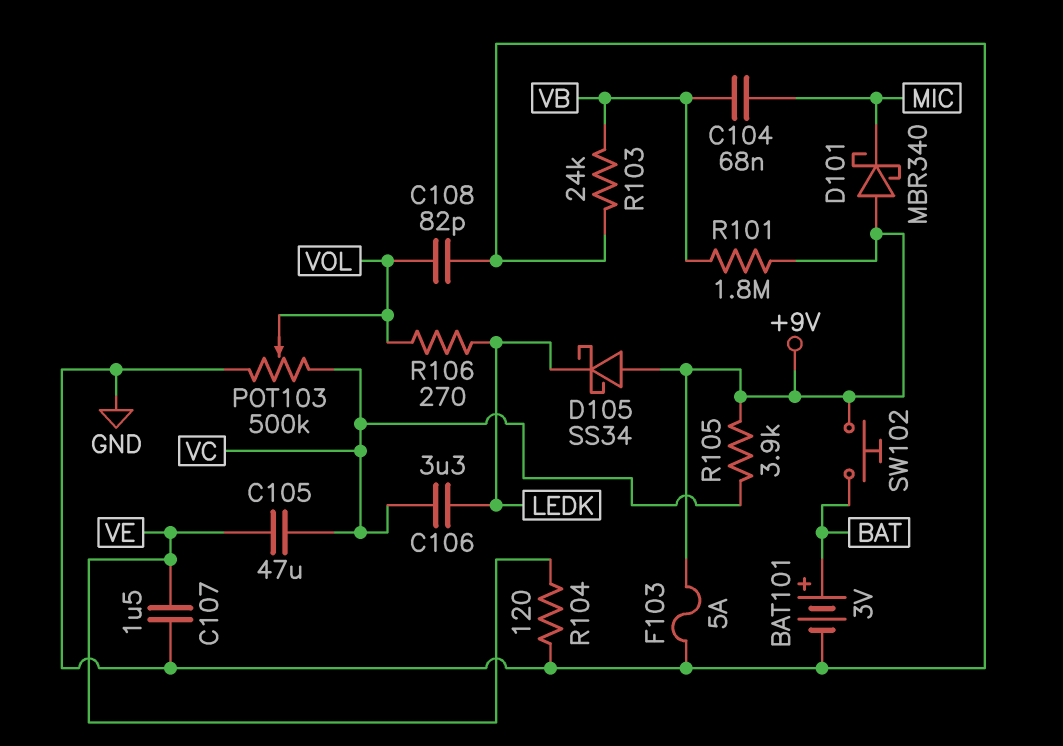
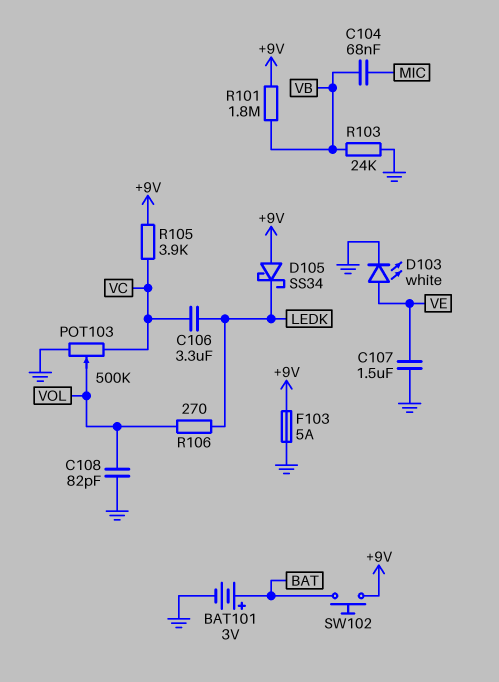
C105: 47uF (VC, VE) -> none
D101: schottky MBR340 (A +9V, K MIC) -> none
D103: none -> LED white (A VE, K GND)
R104: 120 (GND, VE) -> none

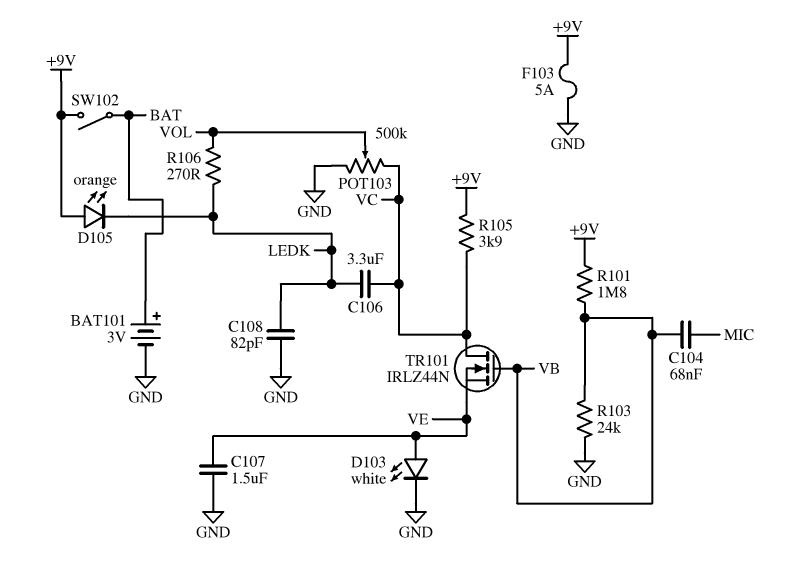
C108: 82pF (GND, VOL) -> 82pF (GND, LEDK)
D105: schottky SS34 (A +9V, K LEDK) -> LED orange (A +9V, K LEDK)
SW102: button (+9V, BAT) -> switch (+9V, BAT)
TR101: none -> NMOS IRLZ44N (G VB, D VC, S VE)

